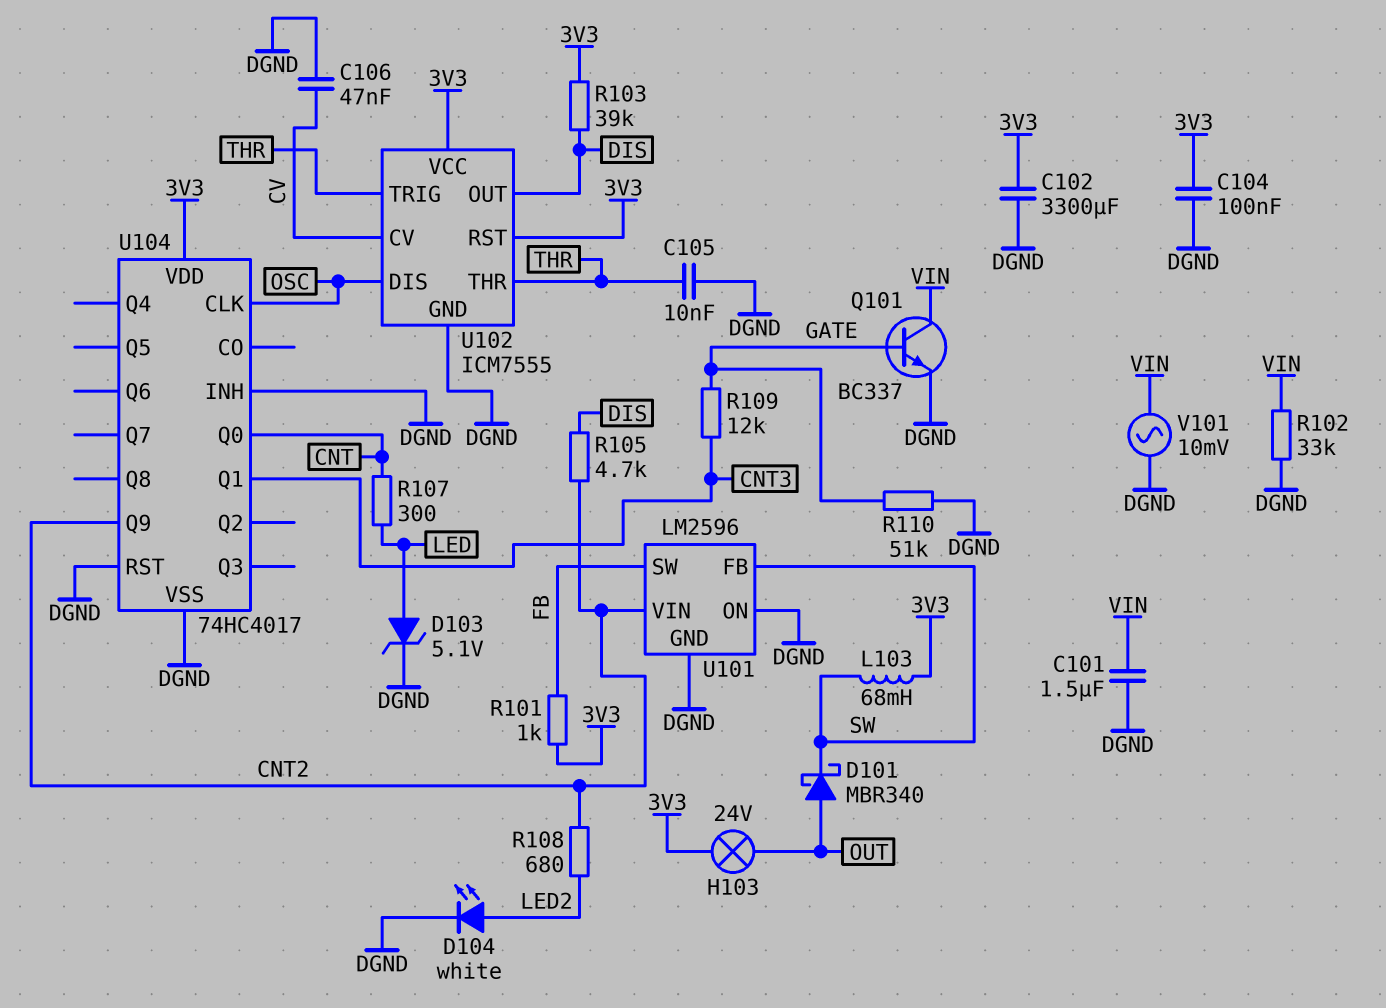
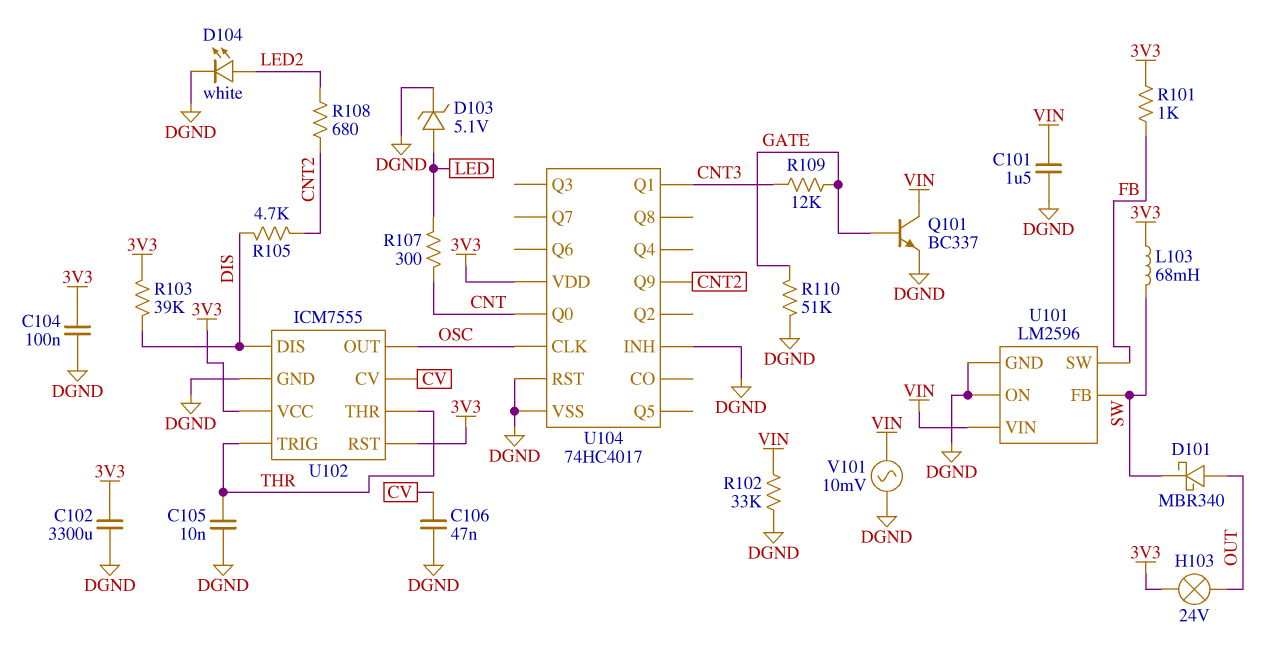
U101 pin VIN: CNT2 -> VIN
U102 pin DIS: OSC -> DIS
U102 pin OUT: DIS -> OSC

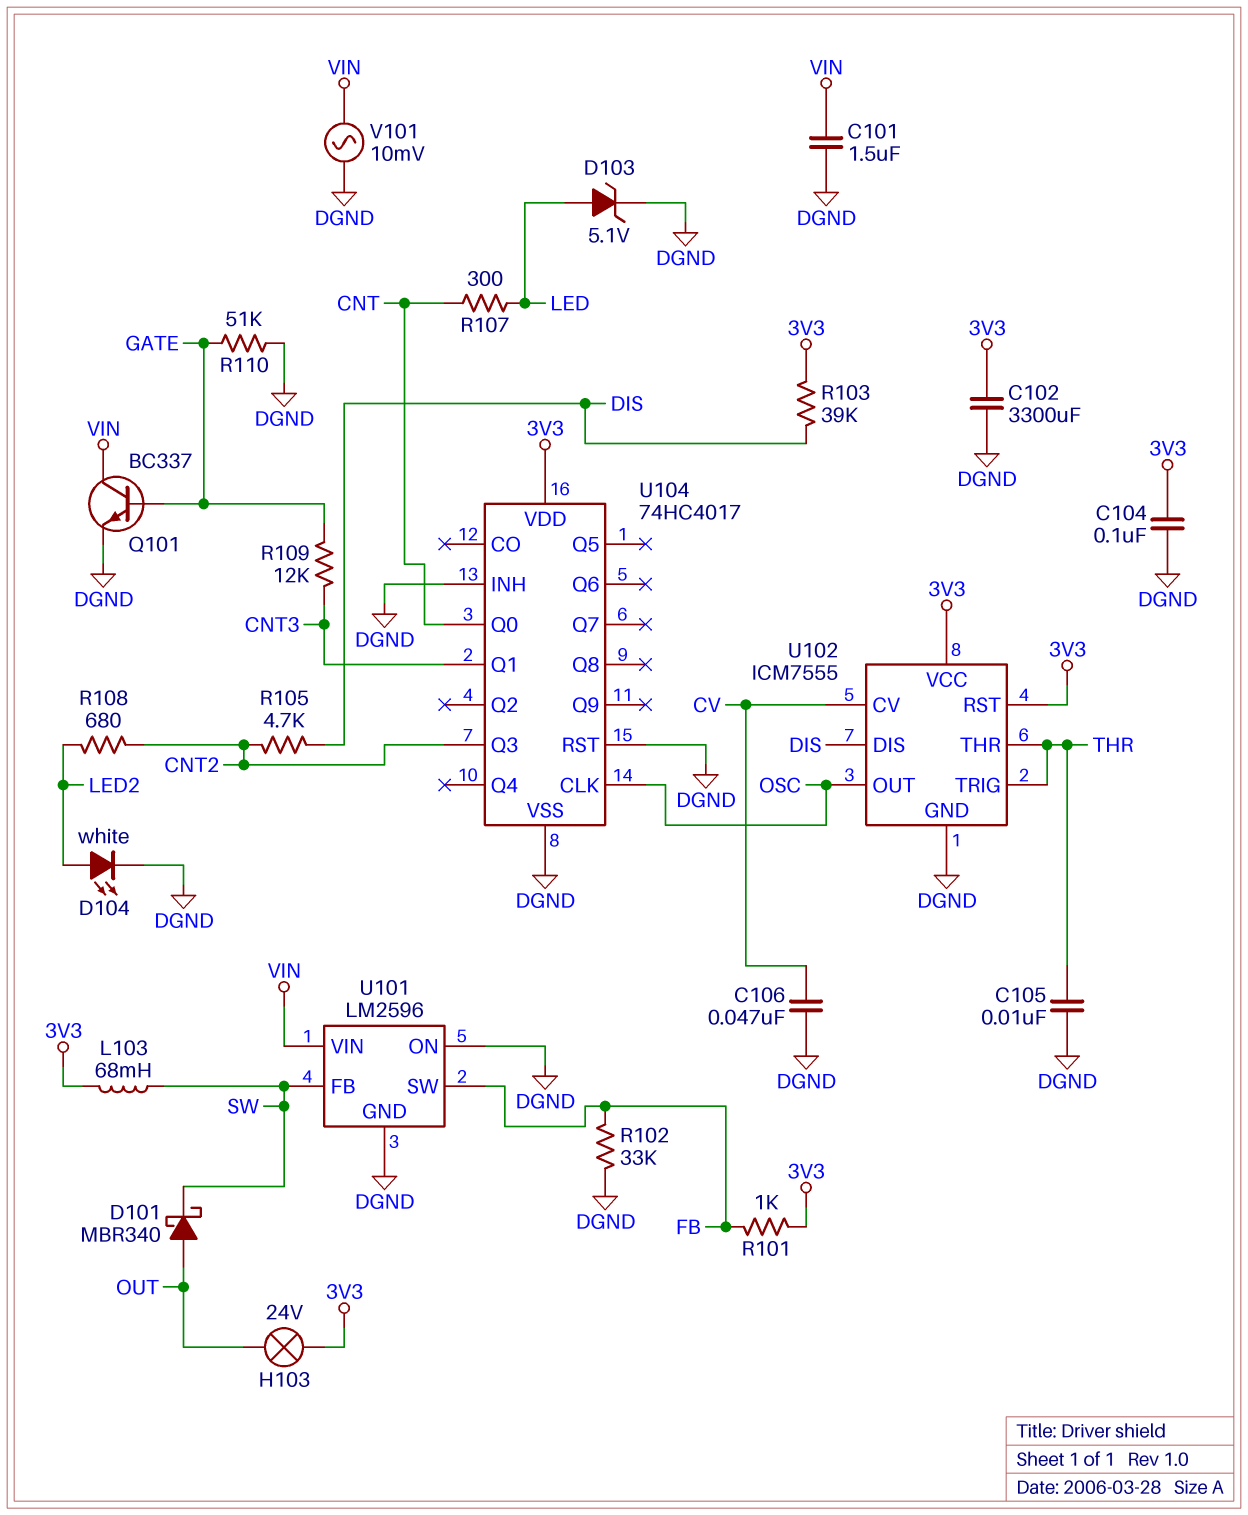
R102: 33k (DGND, VIN) -> 33k (DGND, FB)
U104 pin Q3: none -> CNT2
U104 pin Q9: CNT2 -> none

